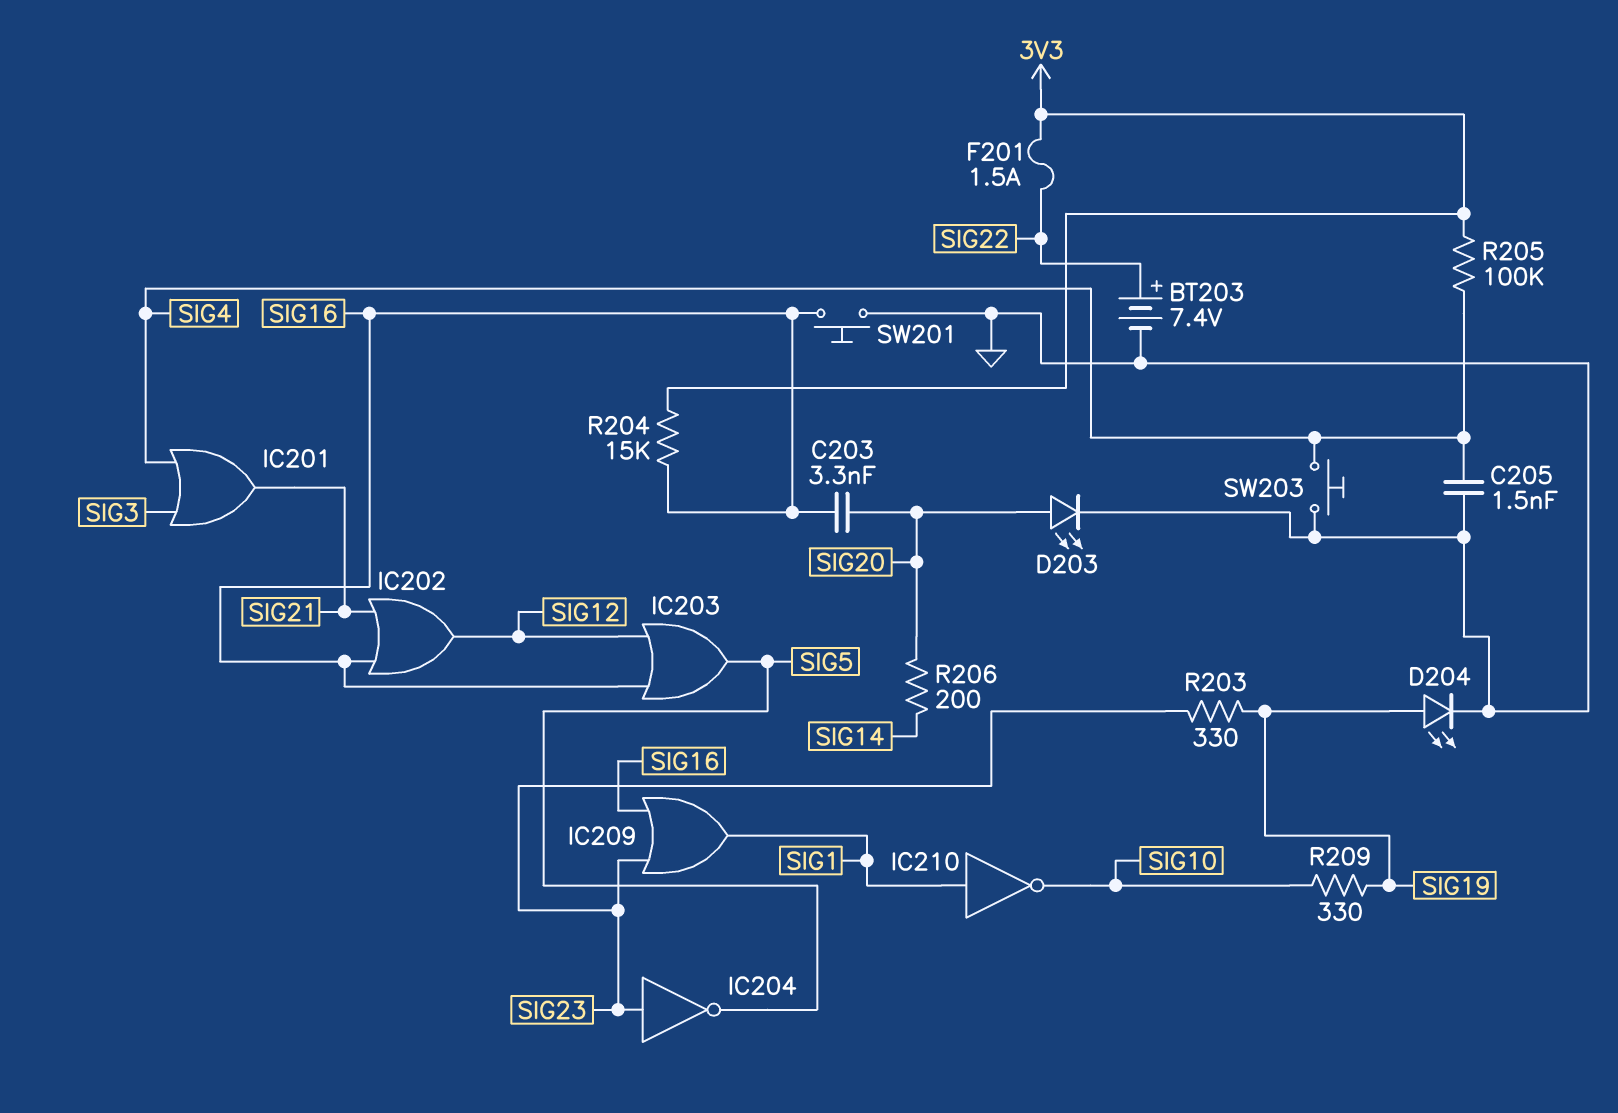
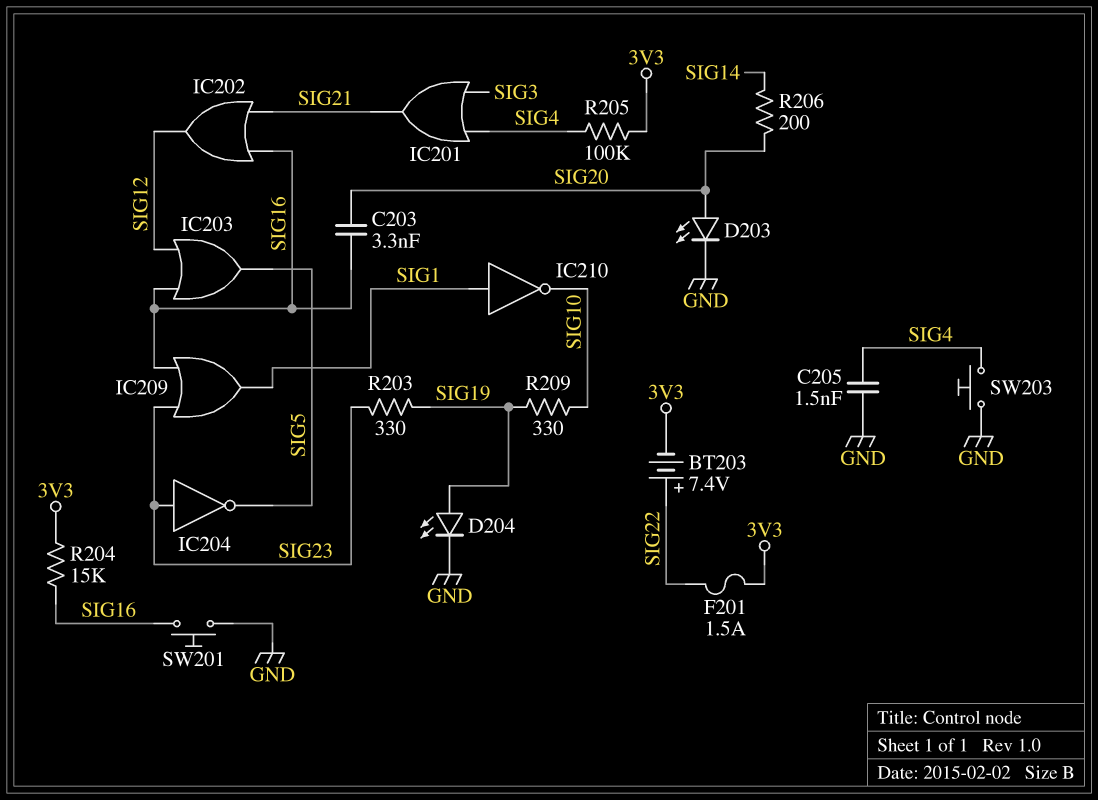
BT203: 7.4V (plus SIG22, minus GND) -> 7.4V (plus SIG22, minus 3V3)

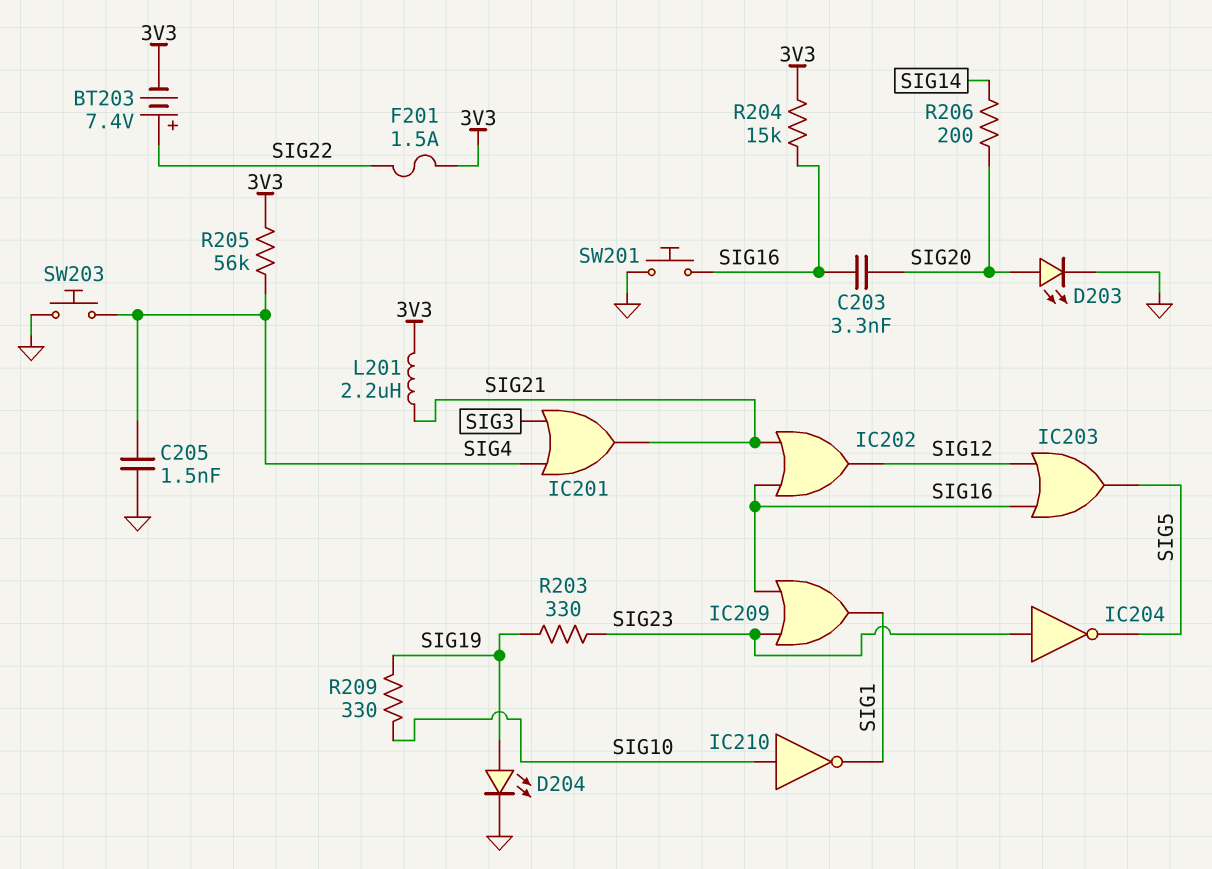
IC210: NOT (in SIG1, out SIG10) -> NOT (in SIG10, out SIG1)
L201: none -> 2.2uH (3V3, SIG21)
R205: 100k (3V3, SIG4) -> 56k (3V3, SIG4)

